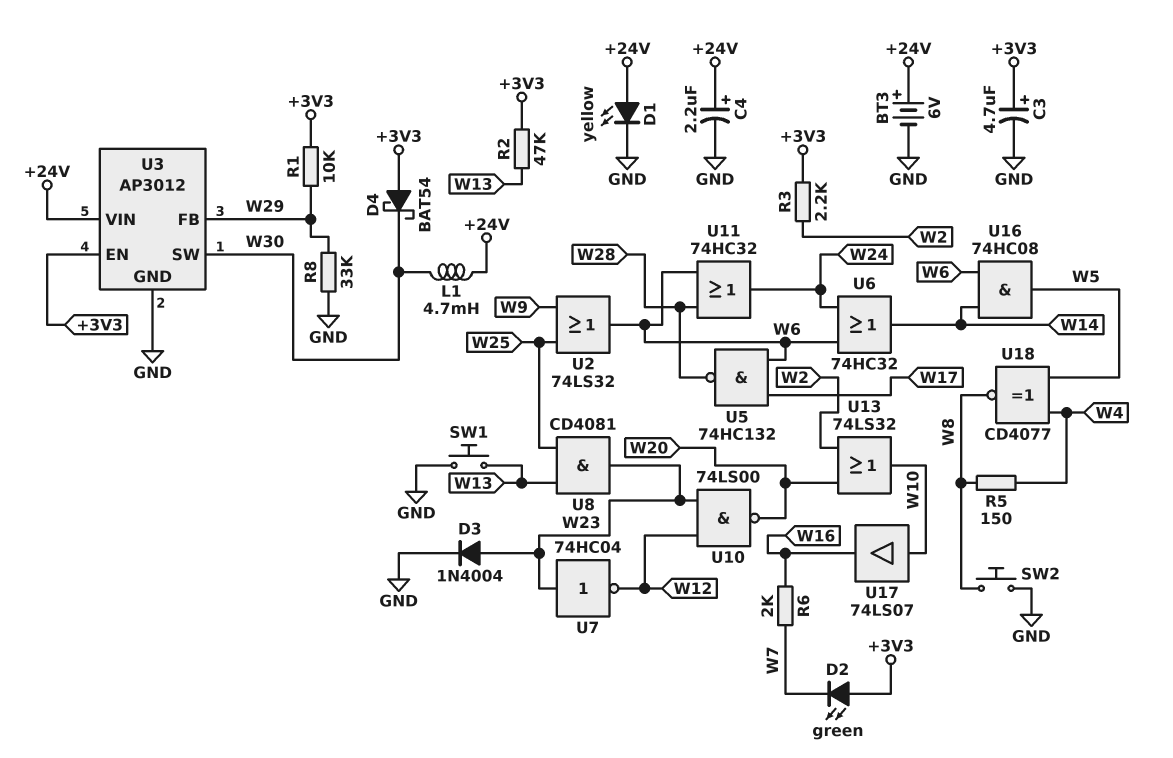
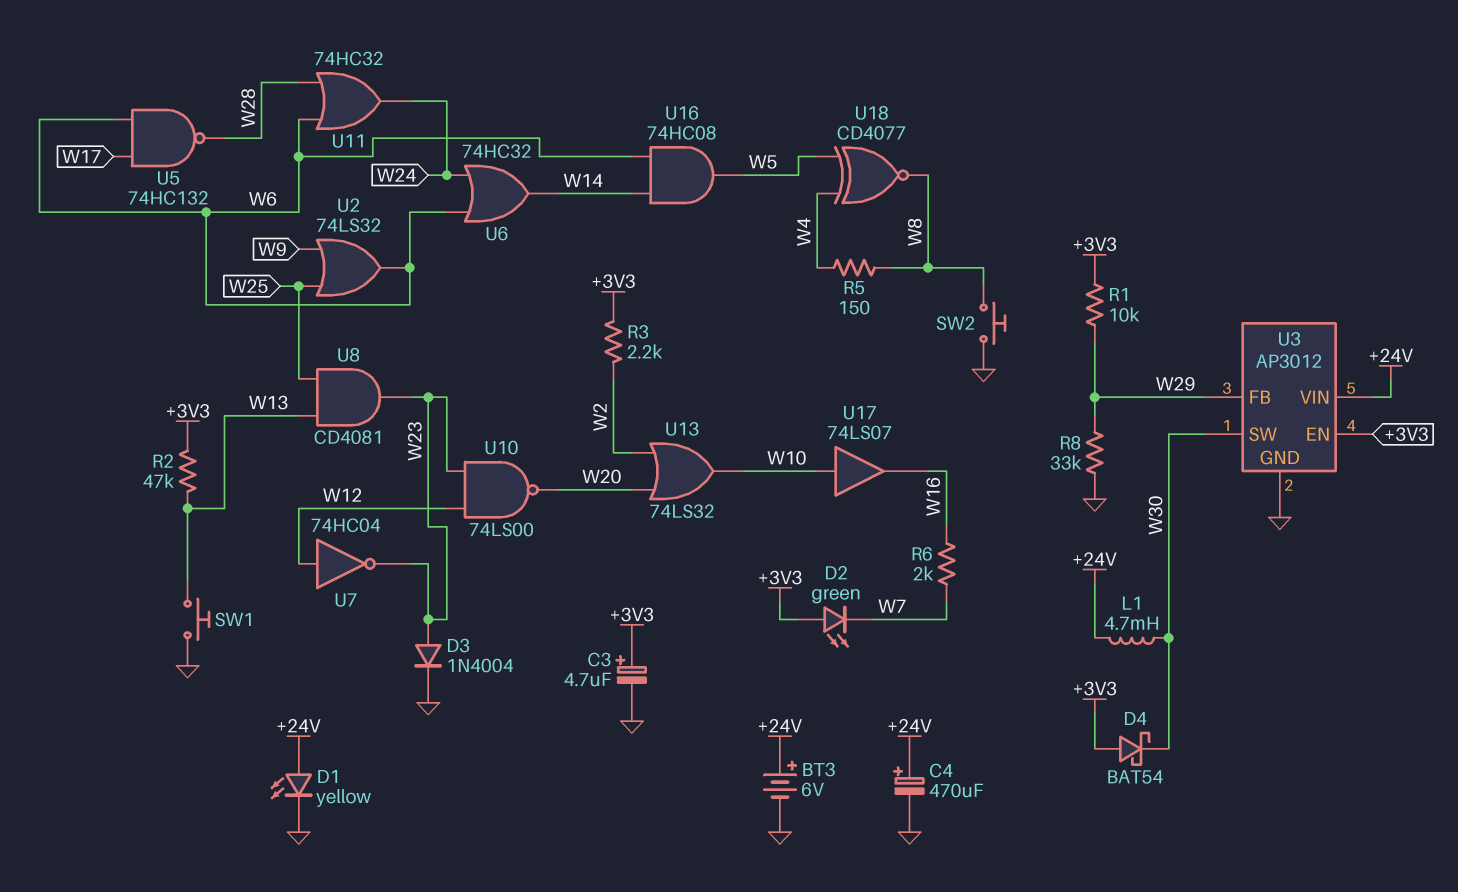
C4: 2.2uF (plus +24V, minus GND) -> 470uF (plus +24V, minus GND)
U7: NOT 74HC04 (in W23, out W12) -> NOT 74HC04 (in W12, out W23)

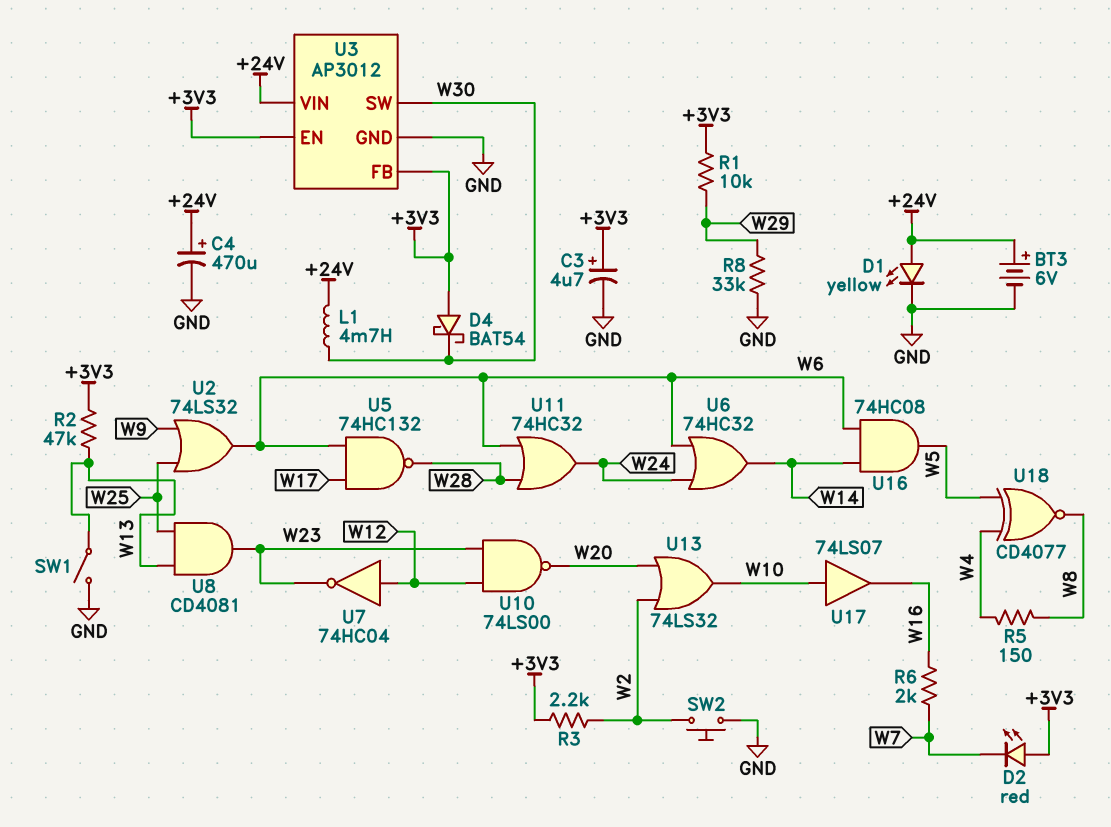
D2: LED green (A +3V3, K W7) -> LED red (A +3V3, K W7)
D3: diode 1N4004 (A W23, K GND) -> none
SW1: button (GND, W13) -> switch (GND, W13)
SW2: button (GND, W8) -> button (GND, W2)
U3 pin FB: W29 -> +3V3

